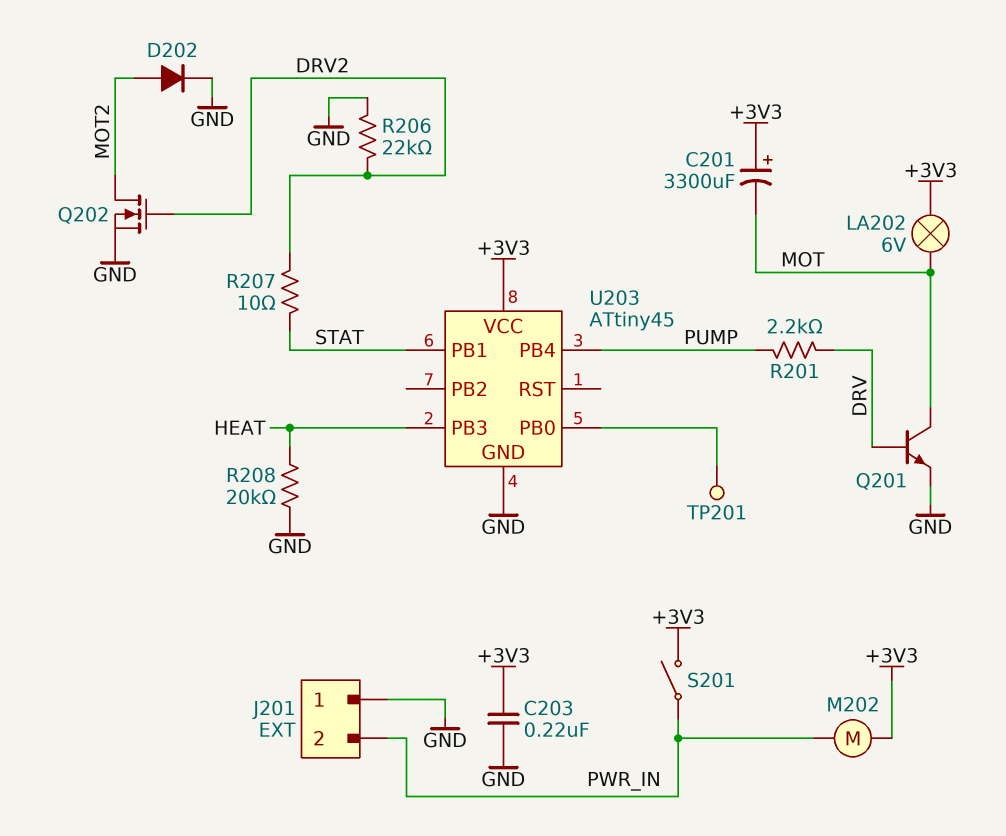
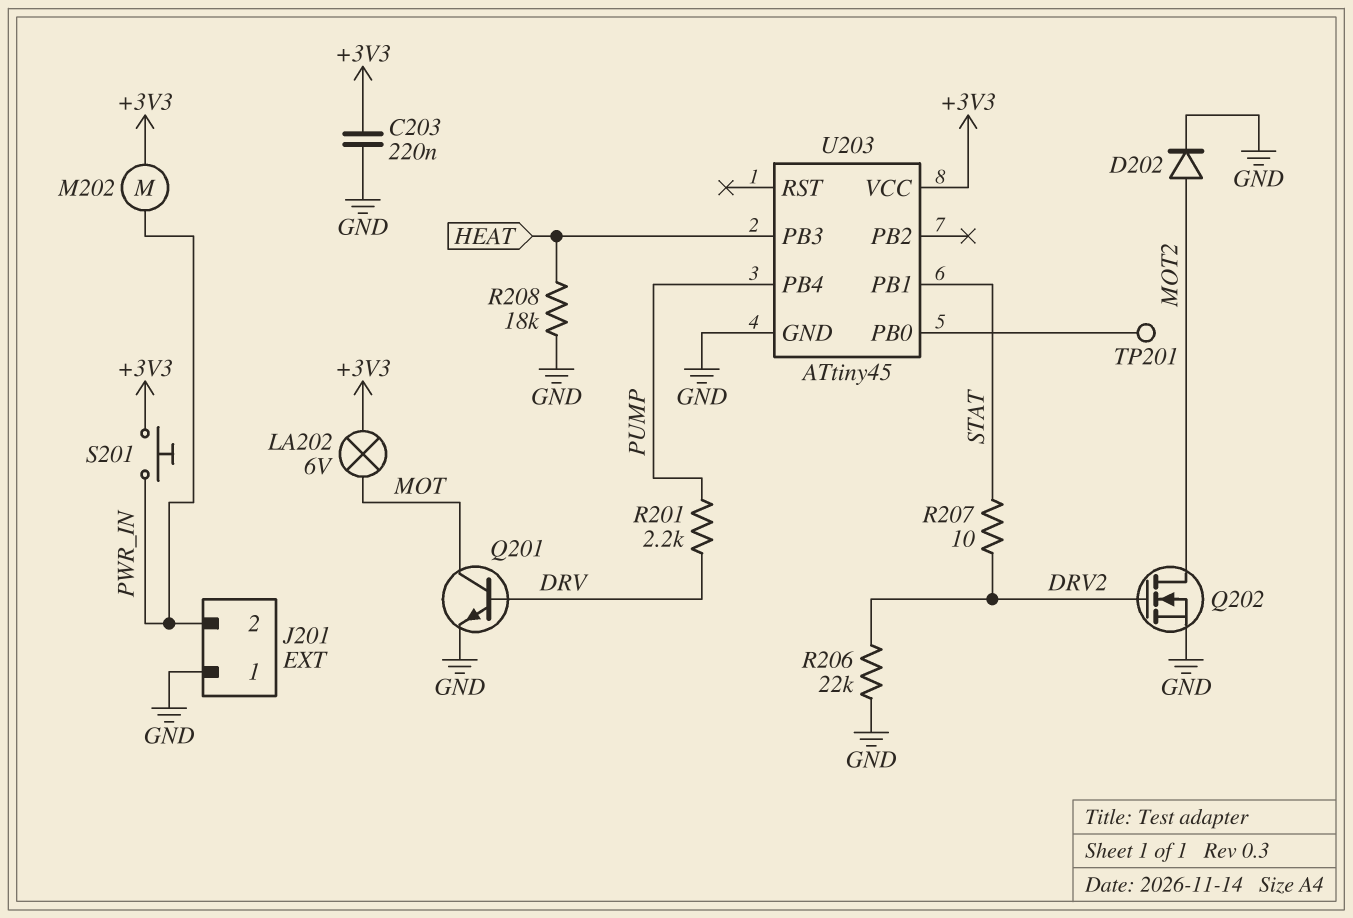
C201: 3300uF (plus +3V3, minus MOT) -> none
R208: 20k (GND, HEAT) -> 18k (GND, HEAT)
S201: switch (+3V3, PWR_IN) -> button (+3V3, PWR_IN)

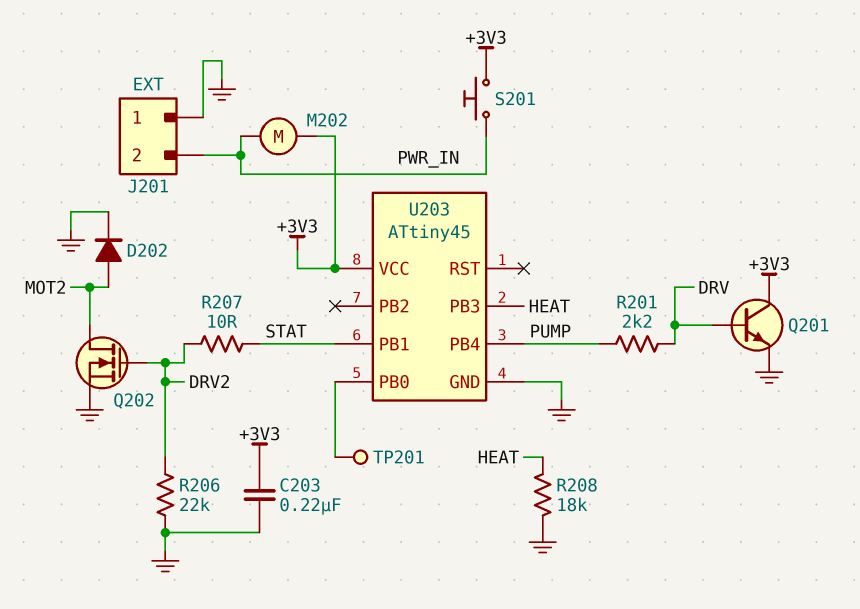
LA202: lamp 6V (+3V3, MOT) -> none
Q201: NPN (B DRV, C MOT, E GND) -> NPN (B DRV, C +3V3, E GND)

